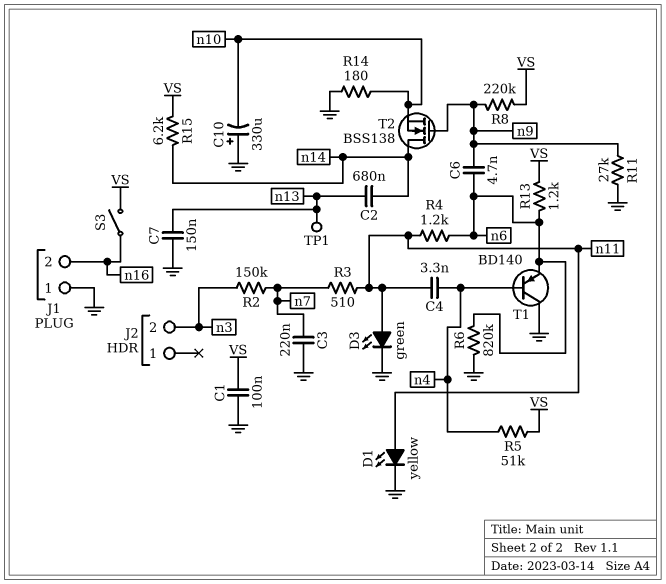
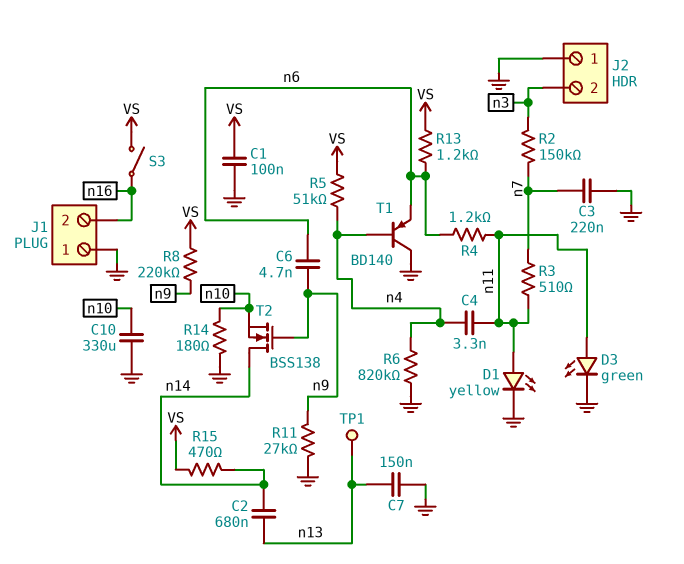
C10: 330uF (plus GND, minus n10) -> 330uF (GND, n10)
J2 pin 1: none -> GND
R6: 820k (GND, n6) -> 820k (GND, n4)
R15: 6.2k (VS, n14) -> 470 (VS, n14)

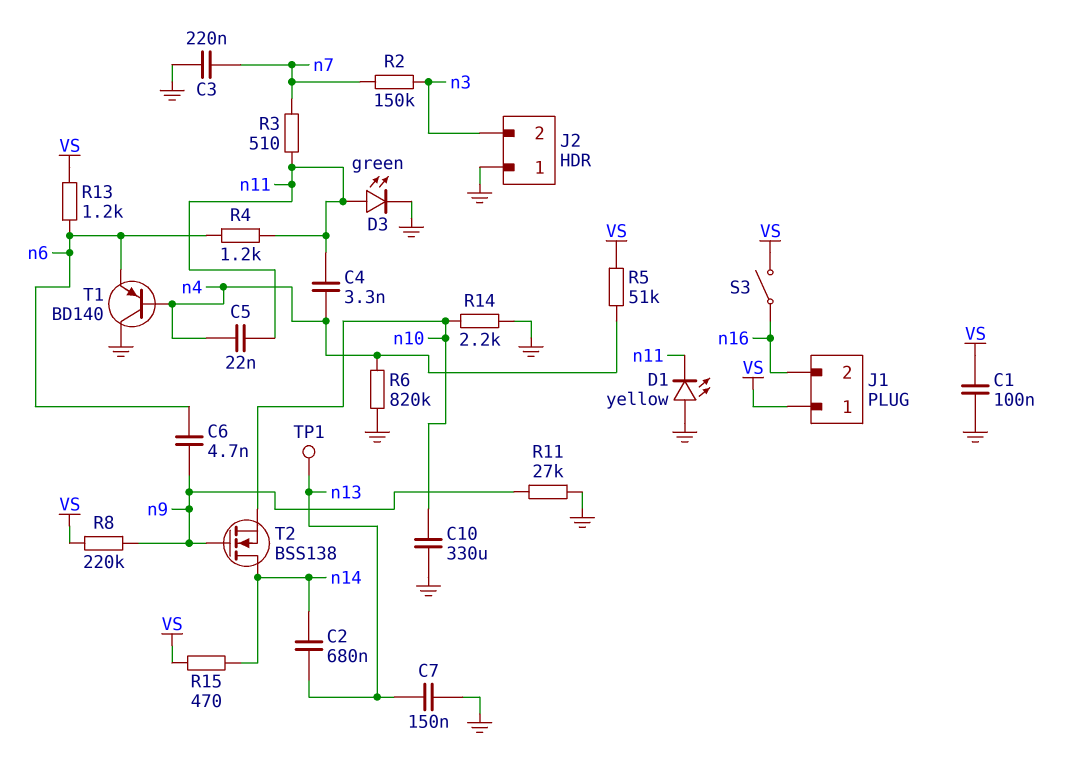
C5: none -> 22nF (n4, n11)
D1: LED yellow (A n11, K GND) -> LED yellow (A GND, K n11)
J1 pin 1: GND -> VS
R14: 180 (GND, n10) -> 2.2k (GND, n10)

